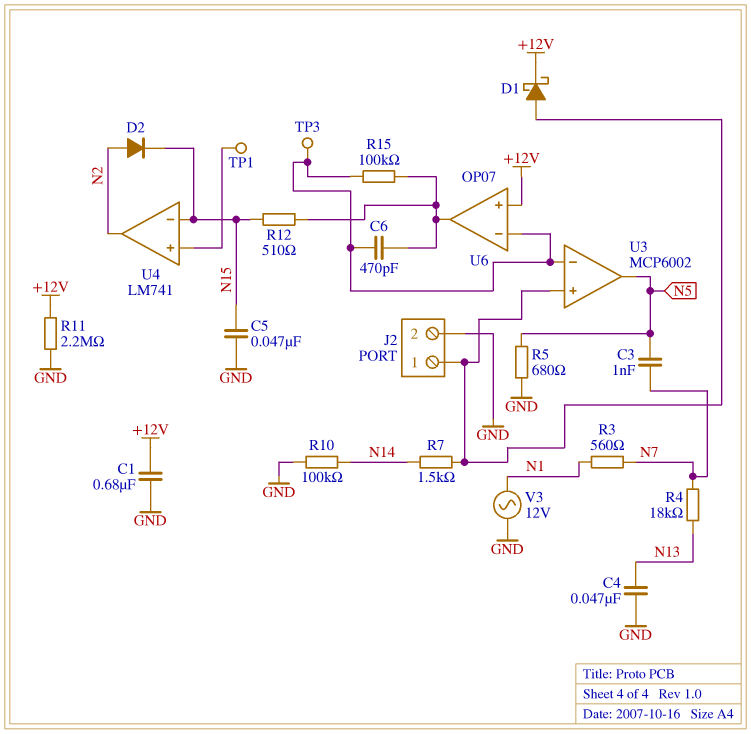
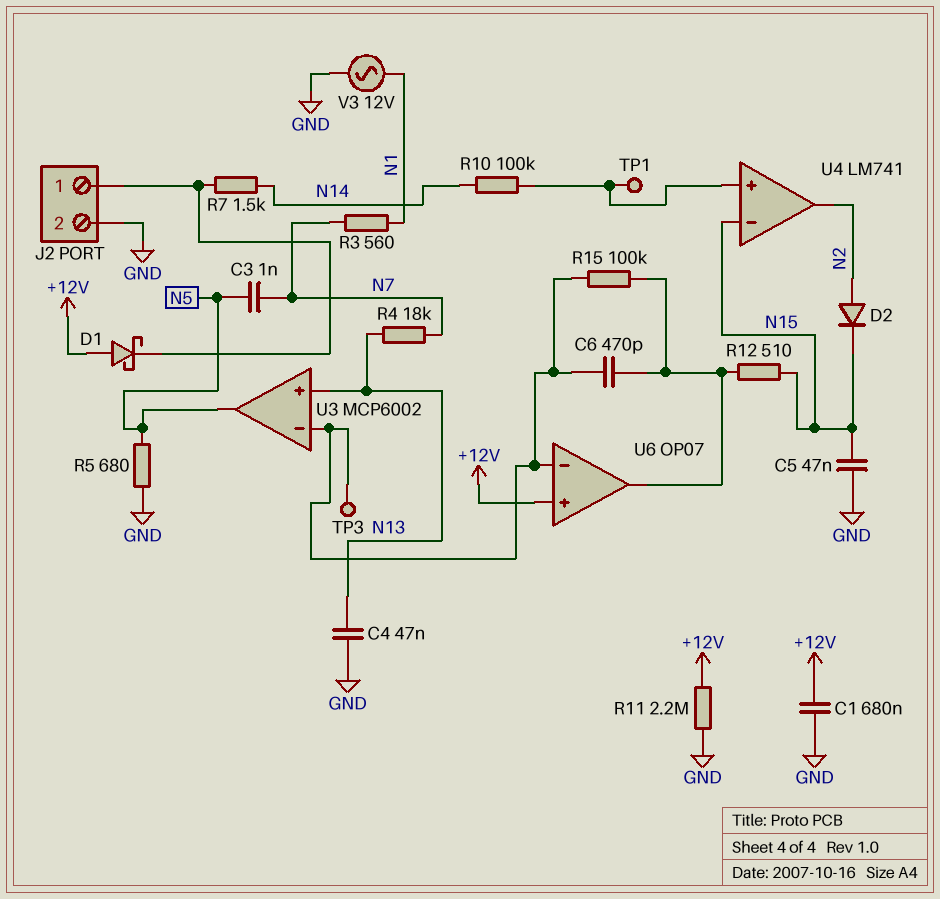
D1: schottky (A J2/1, K +12V) -> schottky (A +12V, K J2/1)
R10: 100k (GND, N14) -> 100k (N14, U4/in+)
U3 pin in+: J2/1 -> N13

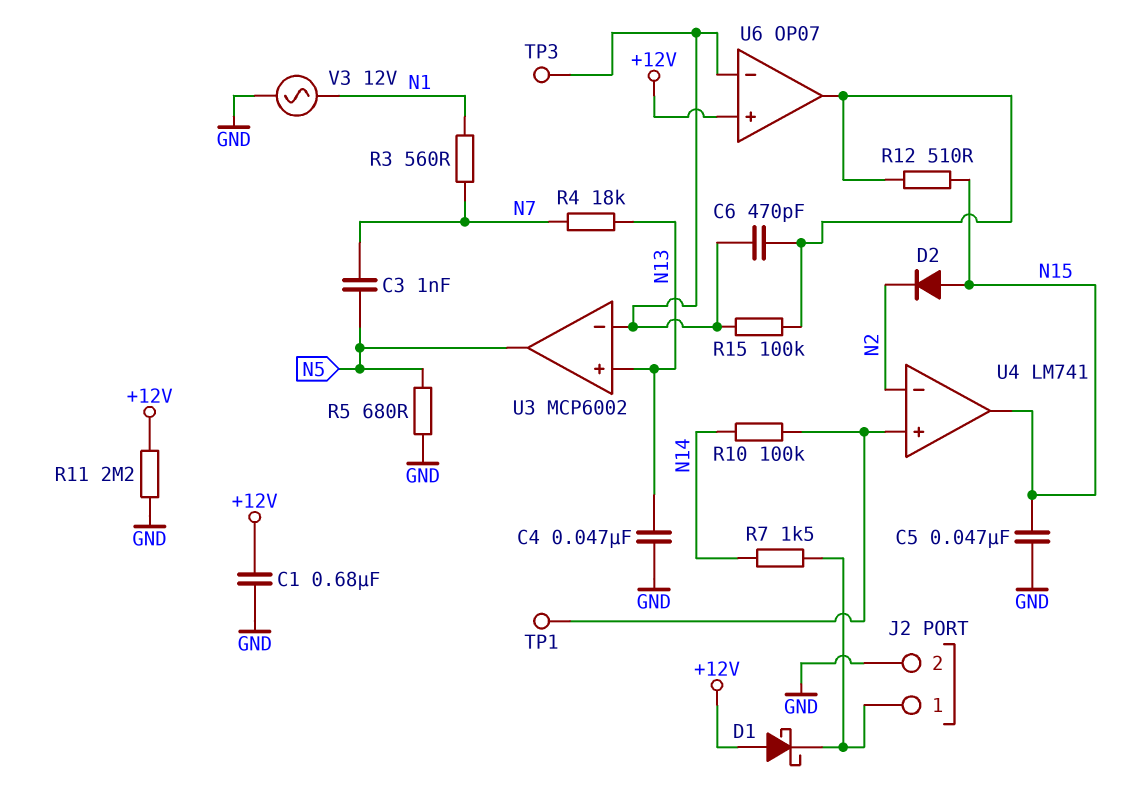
D2: diode (A N2, K N15) -> diode (A N15, K N2)
U4 pin in-: N15 -> N2
U4 pin out: N2 -> N15

